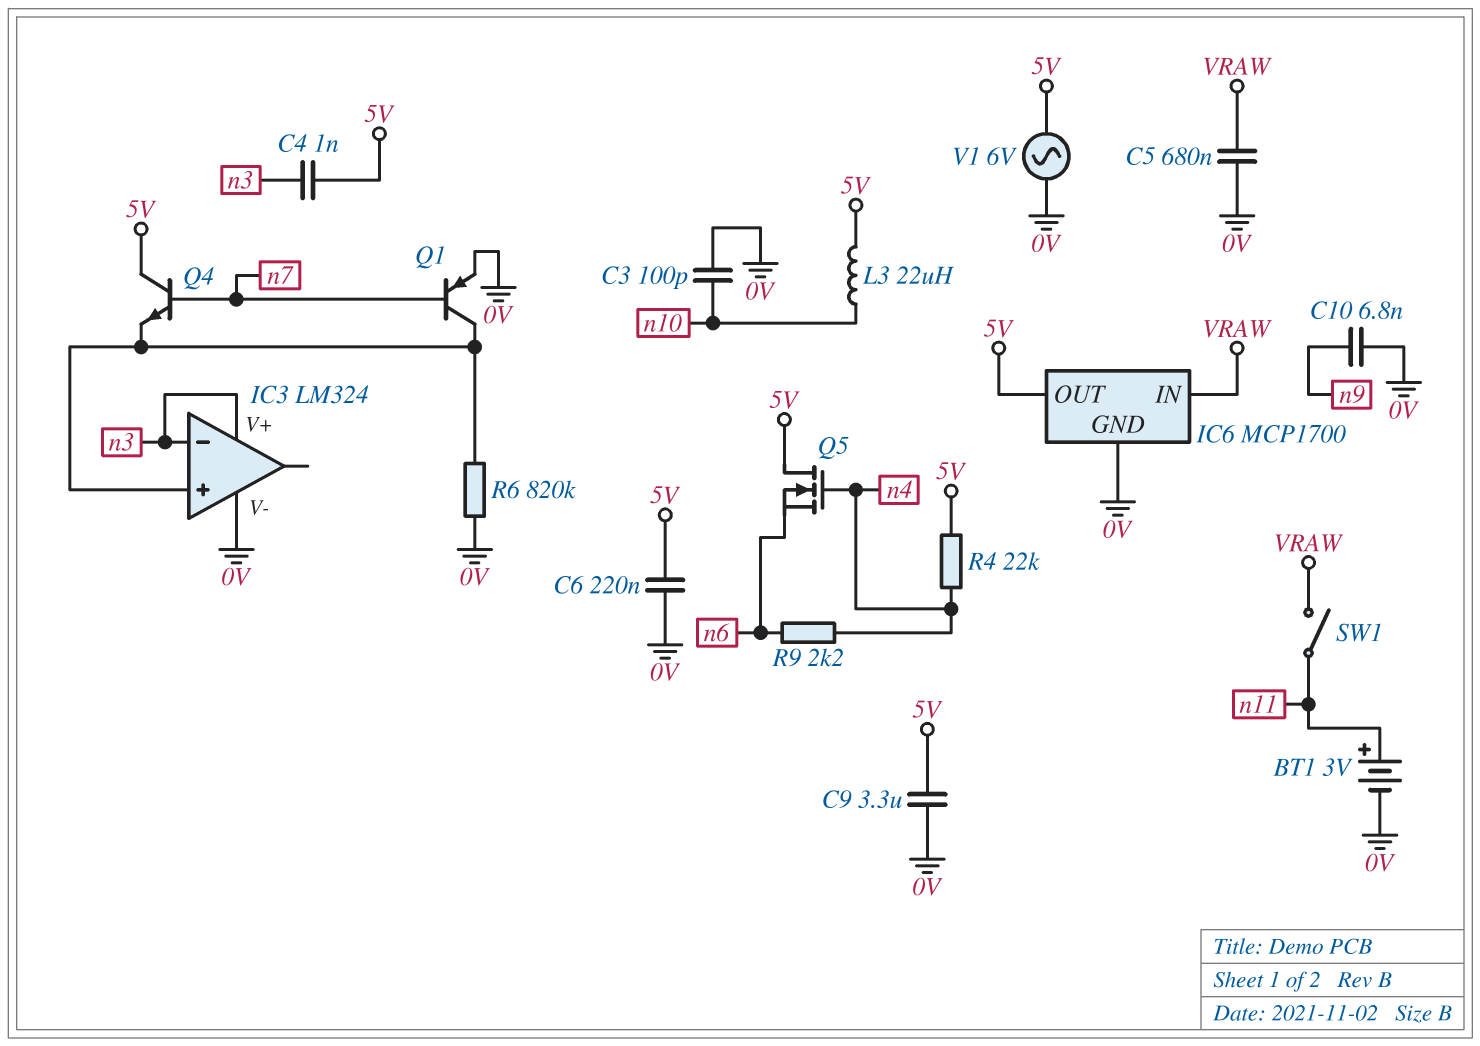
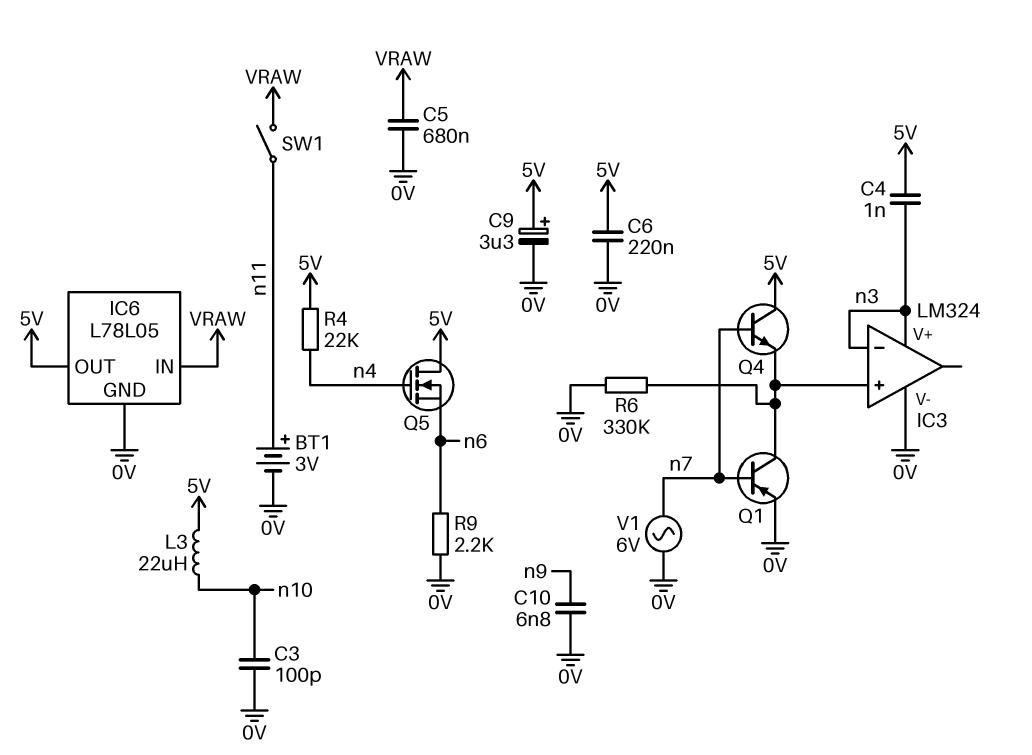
C9: 3.3uF (0V, 5V) -> 3.3uF (plus 5V, minus 0V)
IC6: MCP1700 -> L78L05
R6: 820k (0V, IC3/in+) -> 330k (0V, IC3/in+)
R9: 2.2k (n4, n6) -> 2.2k (0V, n6)
V1: AC 6V (0V, 5V) -> AC 6V (0V, n7)

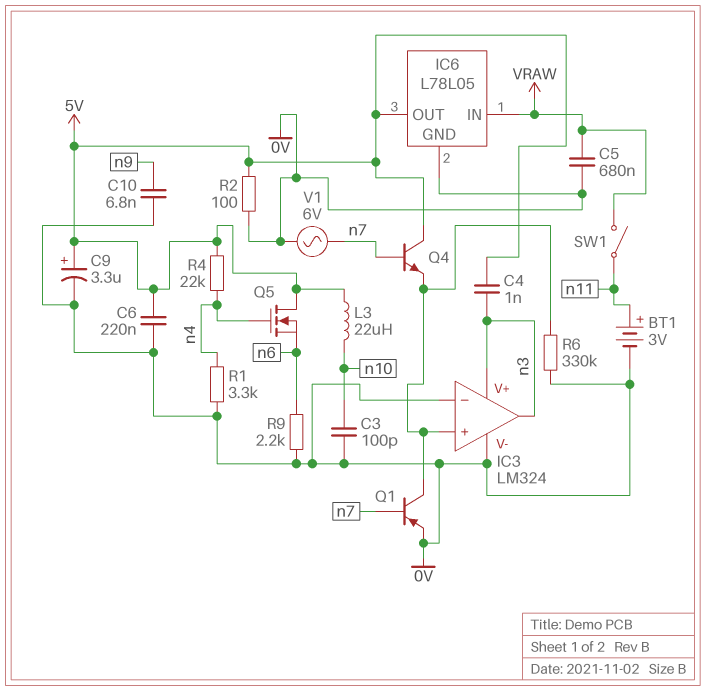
IC3 pin in-: n3 -> 0V
IC3 pin out: none -> n3
R1: none -> 3.3k (0V, n4)
R2: none -> 100 (0V, 5V)

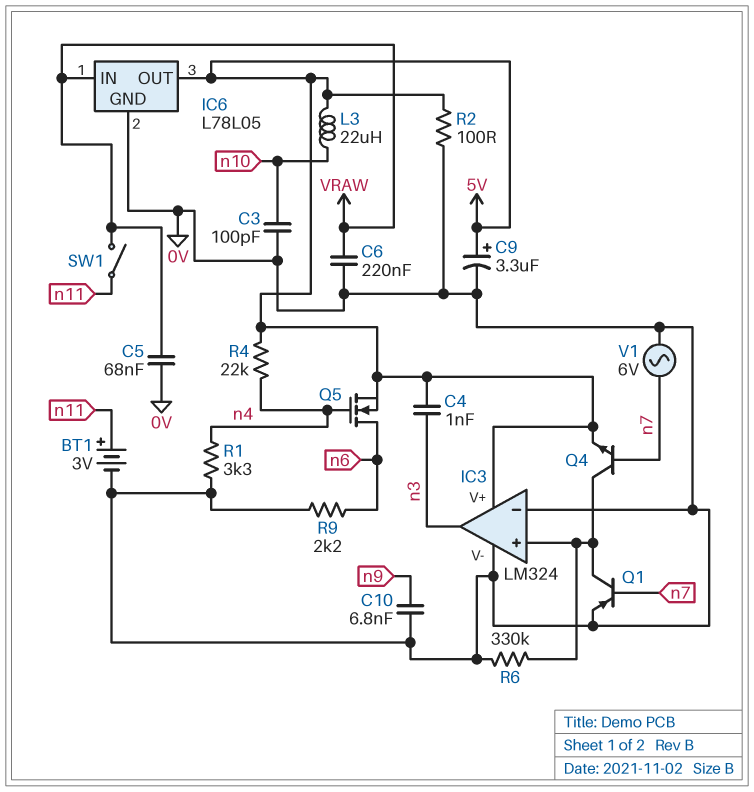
C5: 680nF (0V, VRAW) -> 68nF (0V, VRAW)
C6: 220nF (0V, 5V) -> 220nF (0V, VRAW)
IC3 pin V+: n3 -> 5V
Q4: NPN (B n7, C 5V, E IC3/in+) -> NPN (B n7, C IC3/in+, E 5V)
Q5: NMOS (G n4, D 5V, S n6) -> NMOS (G n4, D n6, S 5V)

